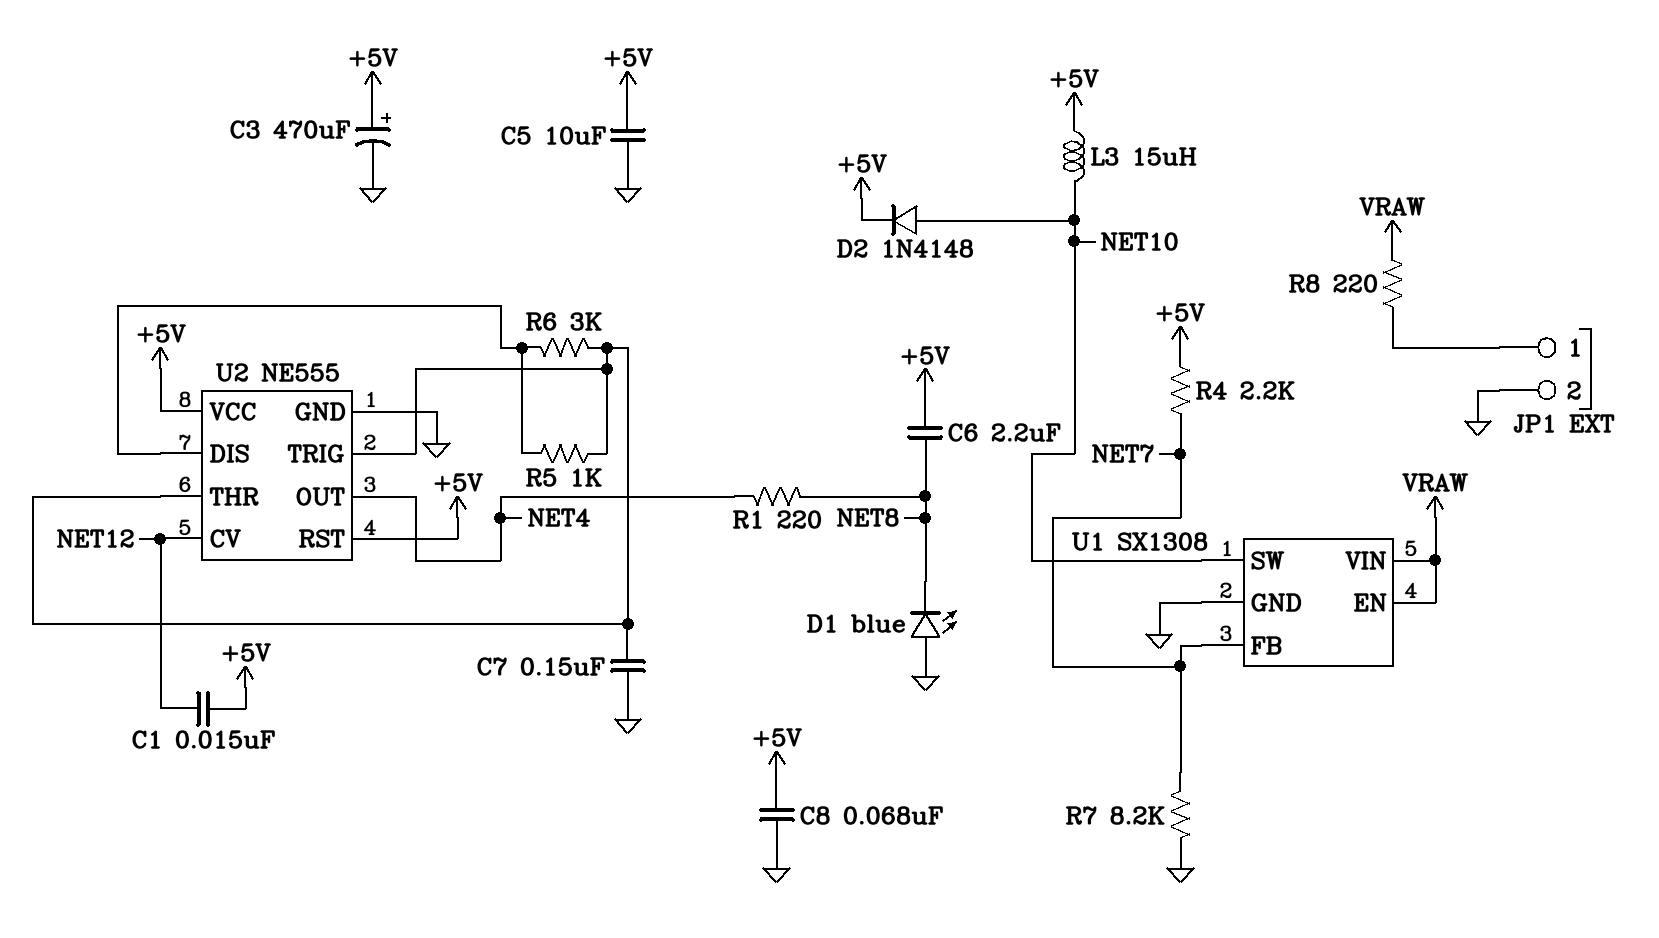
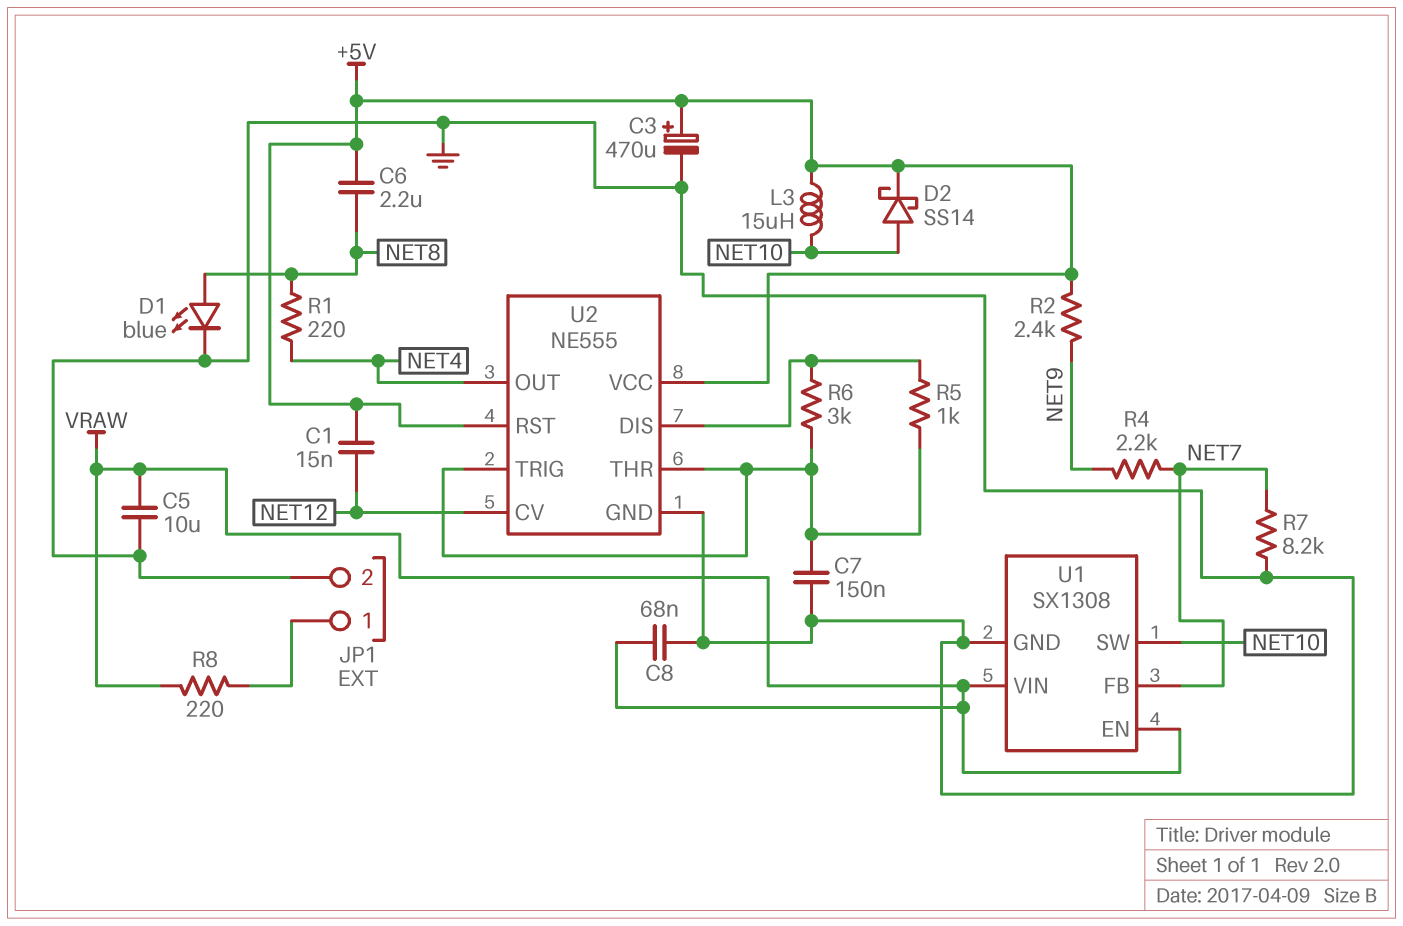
C5: 10uF (+5V, GND) -> 10uF (GND, VRAW)
C8: 68nF (+5V, GND) -> 68nF (GND, VRAW)
D1: LED blue (A GND, K NET8) -> LED blue (A NET8, K GND)
D2: diode 1N4148 (A NET10, K +5V) -> schottky SS14 (A NET10, K +5V)
R2: none -> 2.4k (+5V, NET9)
R4: 2.2k (+5V, NET7) -> 2.2k (NET7, NET9)

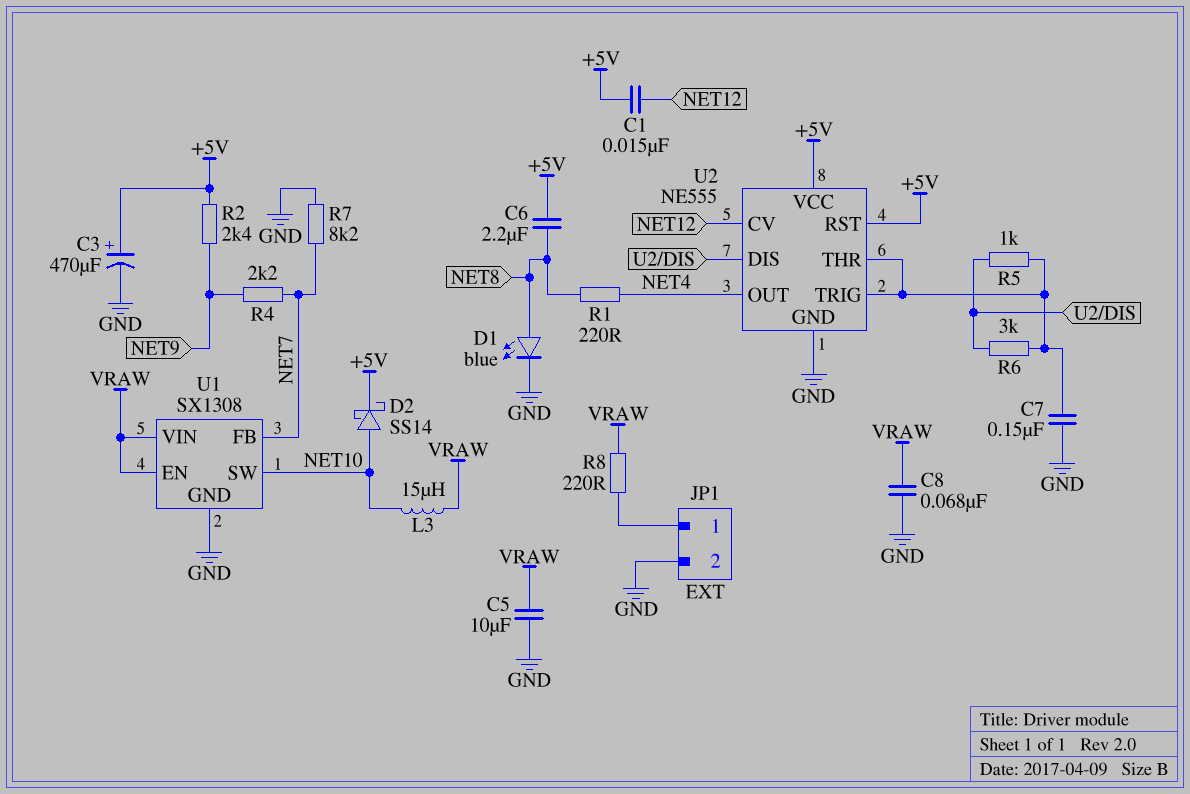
L3: 15uH (+5V, NET10) -> 15uH (NET10, VRAW)

